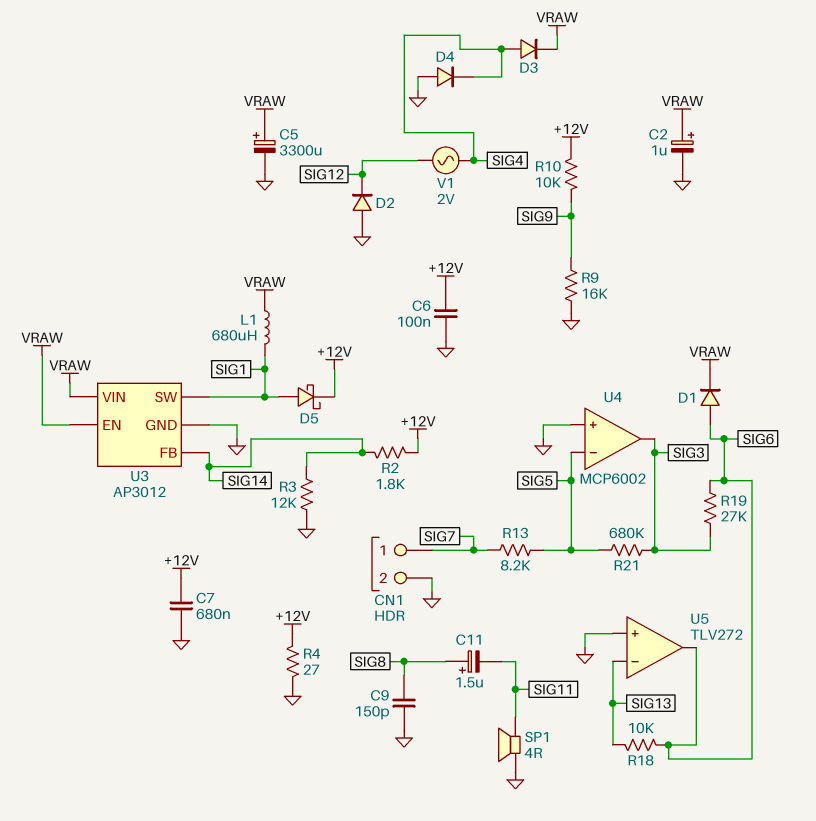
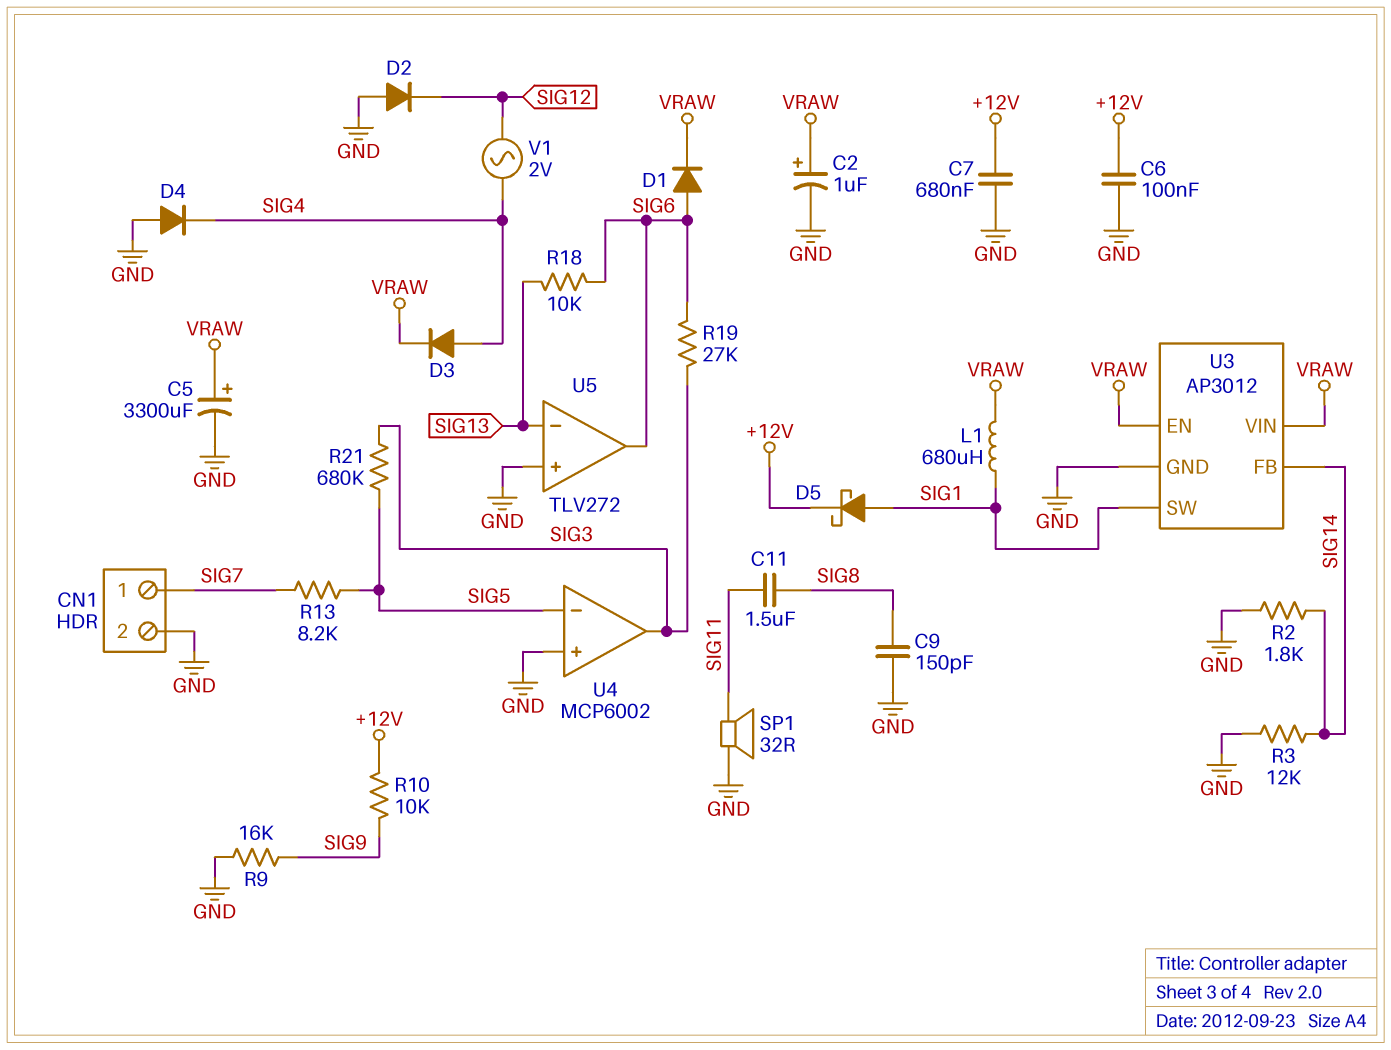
C11: 1.5uF (plus SIG8, minus SIG11) -> 1.5uF (SIG8, SIG11)
R2: 1.8k (+12V, SIG14) -> 1.8k (GND, SIG14)
R4: 27 (+12V, GND) -> none
SP1: speaker 4R (GND, SIG11) -> speaker 32R (GND, SIG11)

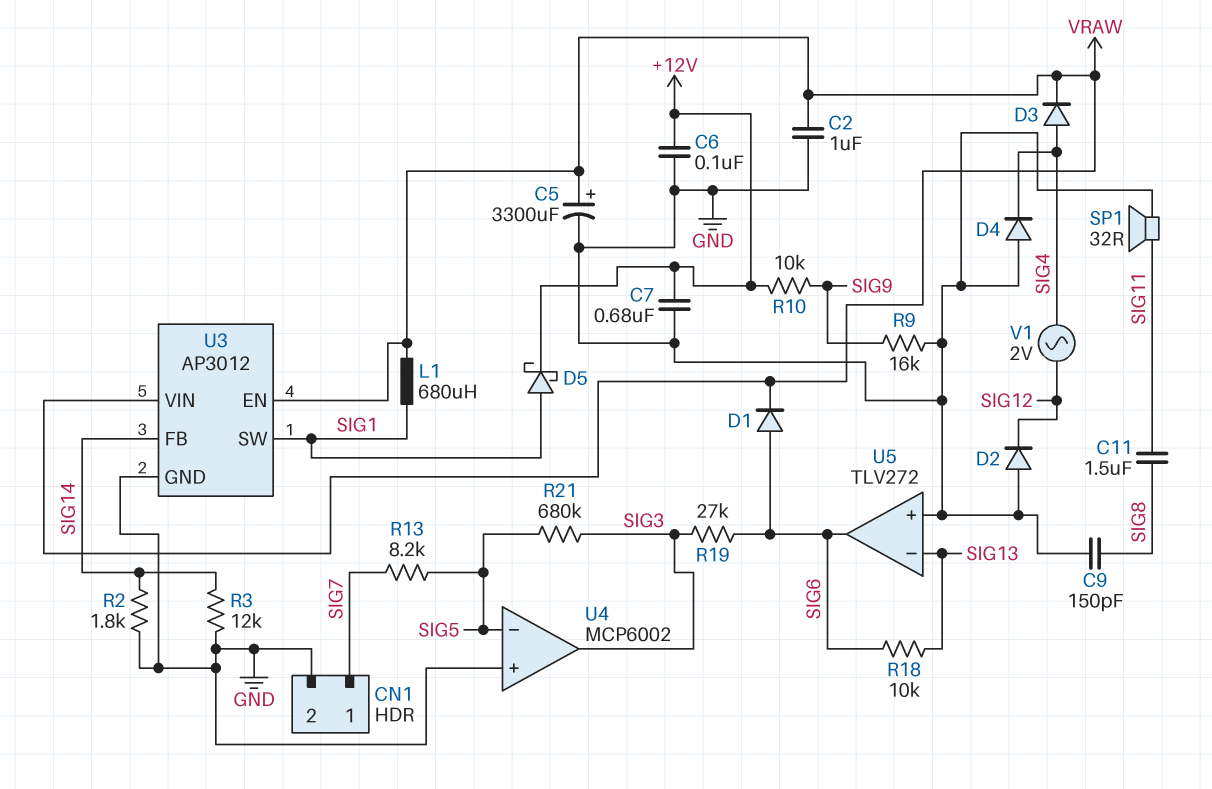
C2: 1uF (plus VRAW, minus GND) -> 1uF (GND, VRAW)

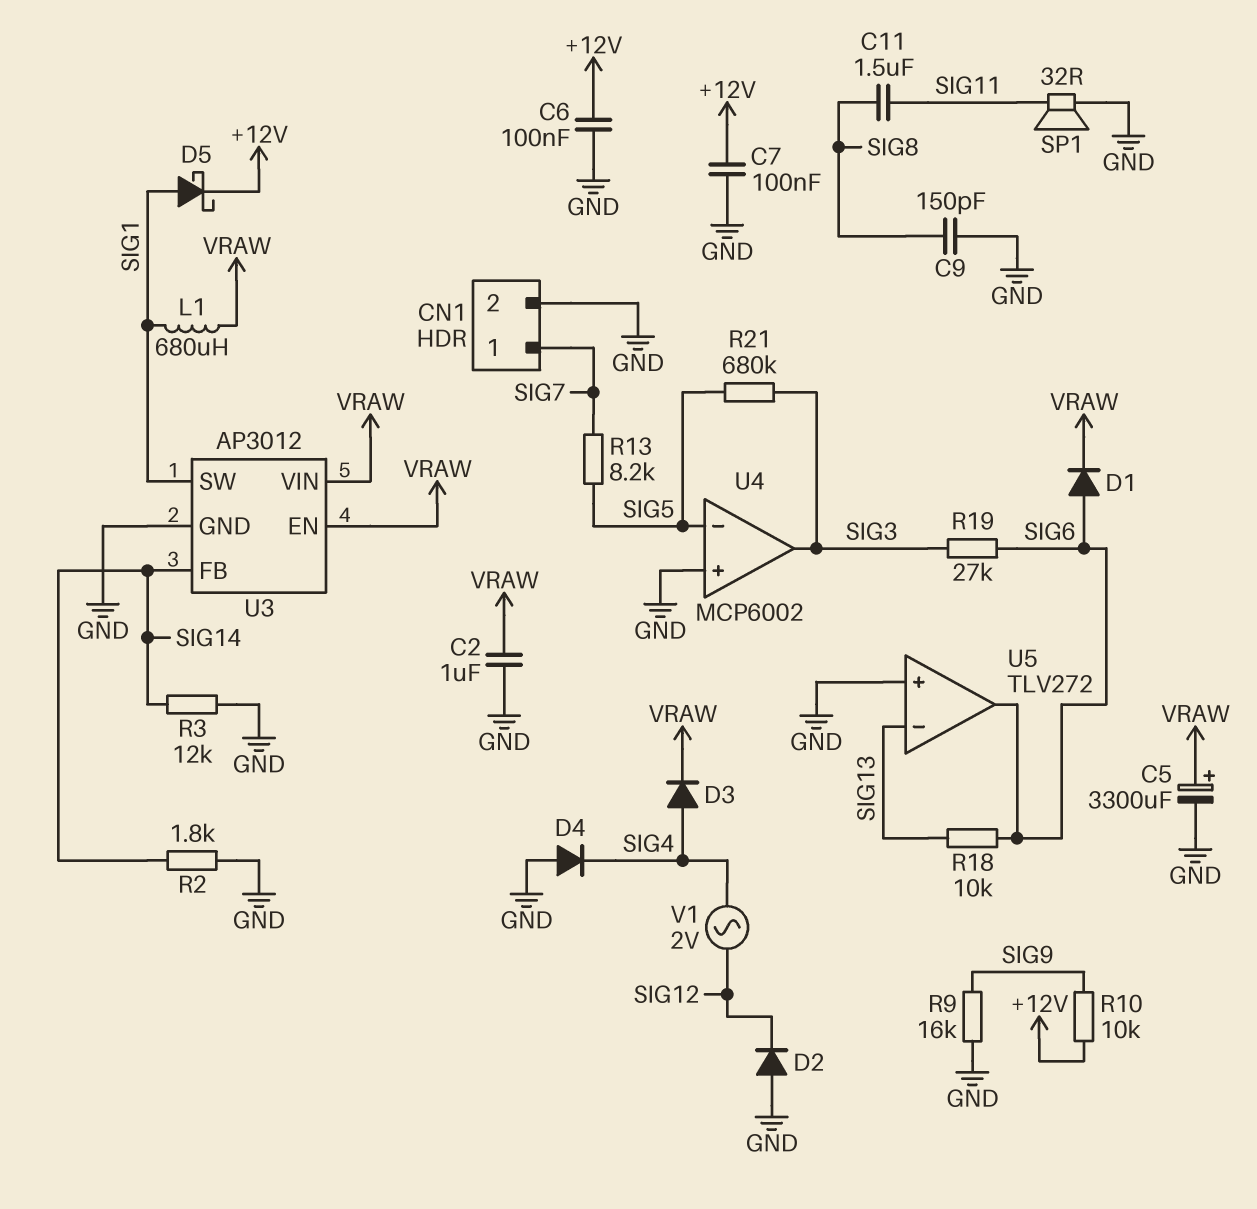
C7: 680nF (+12V, GND) -> 100nF (+12V, GND)

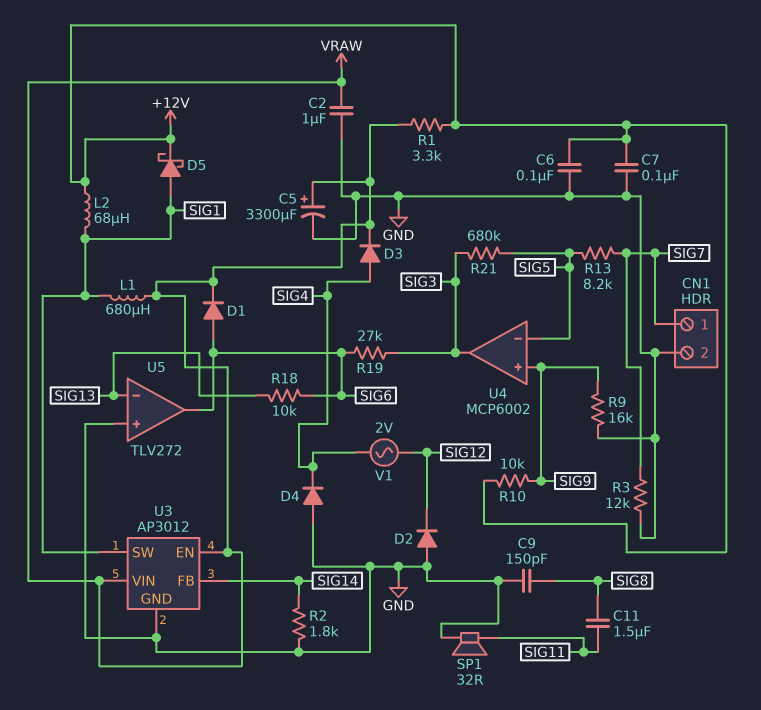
L2: none -> 68uH (+12V, SIG1)
R1: none -> 3.3k (+12V, VRAW)
R3: 12k (GND, SIG14) -> 12k (GND, SIG7)
U4 pin in+: GND -> SIG9

